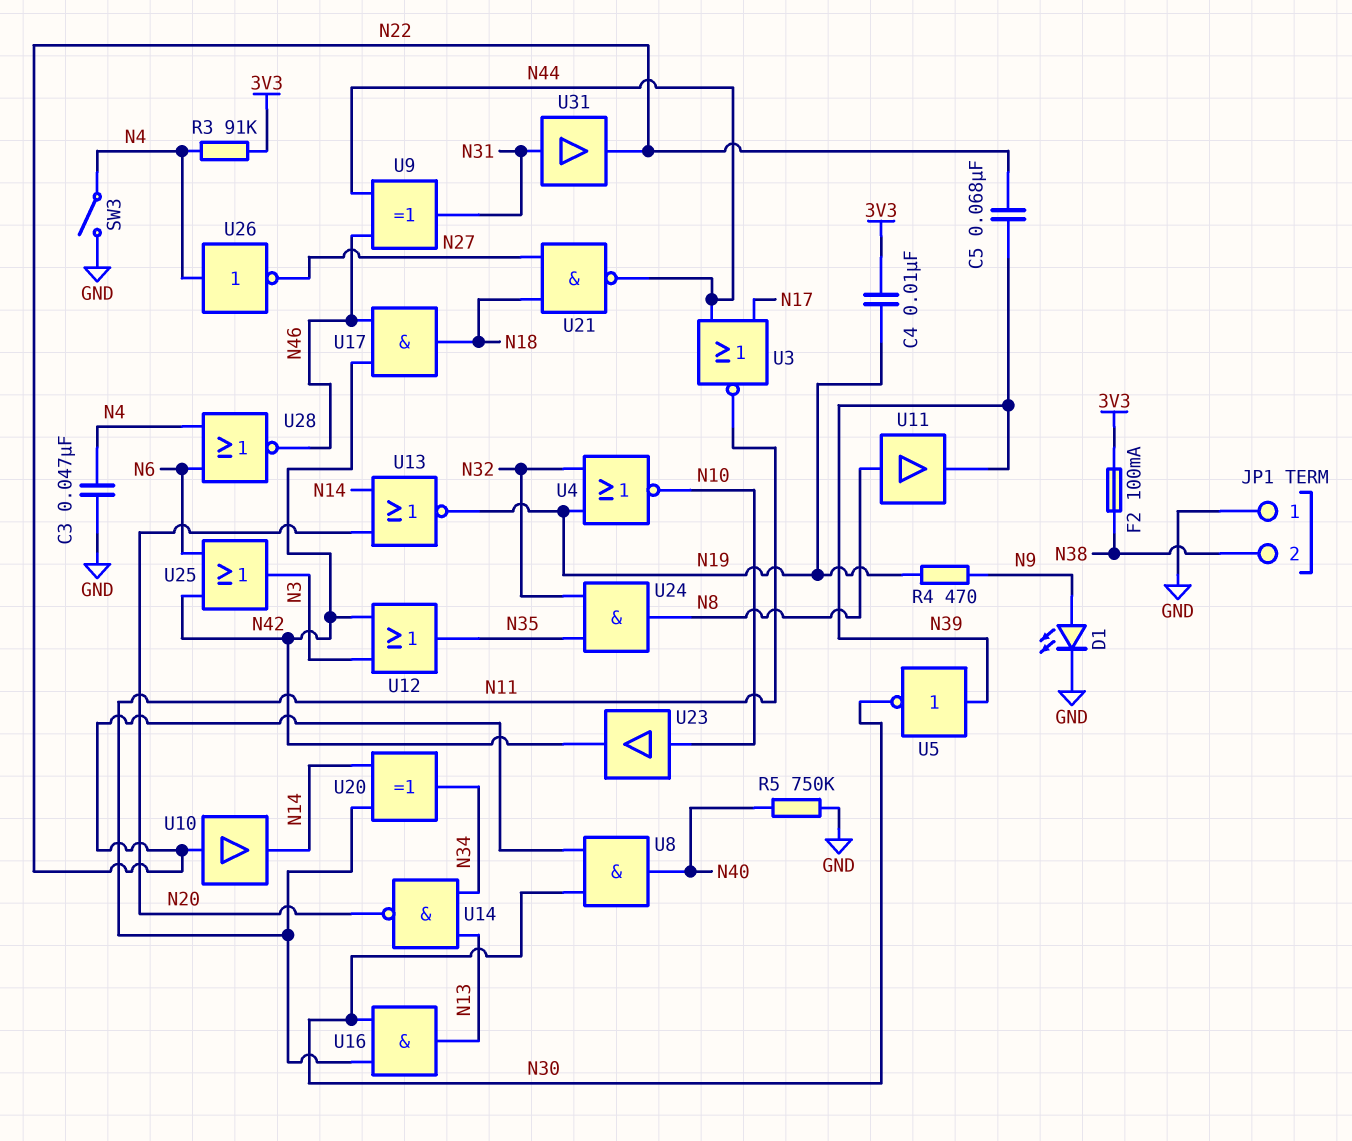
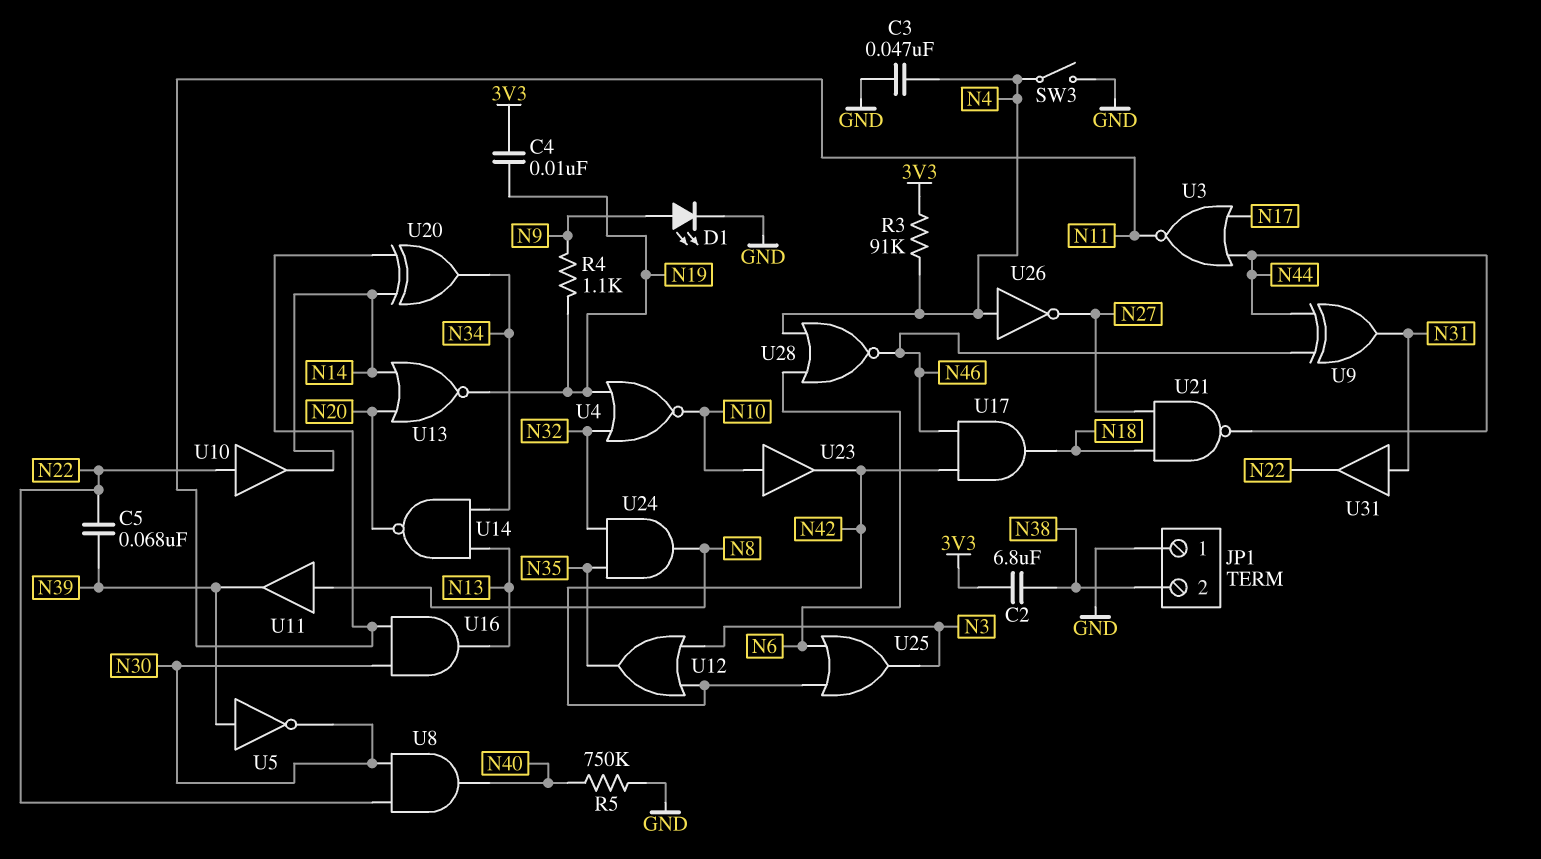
C2: none -> 6.8uF (3V3, N38)
F2: 100mA (3V3, N38) -> none
R4: 470 (N9, N19) -> 1.1k (N9, N19)

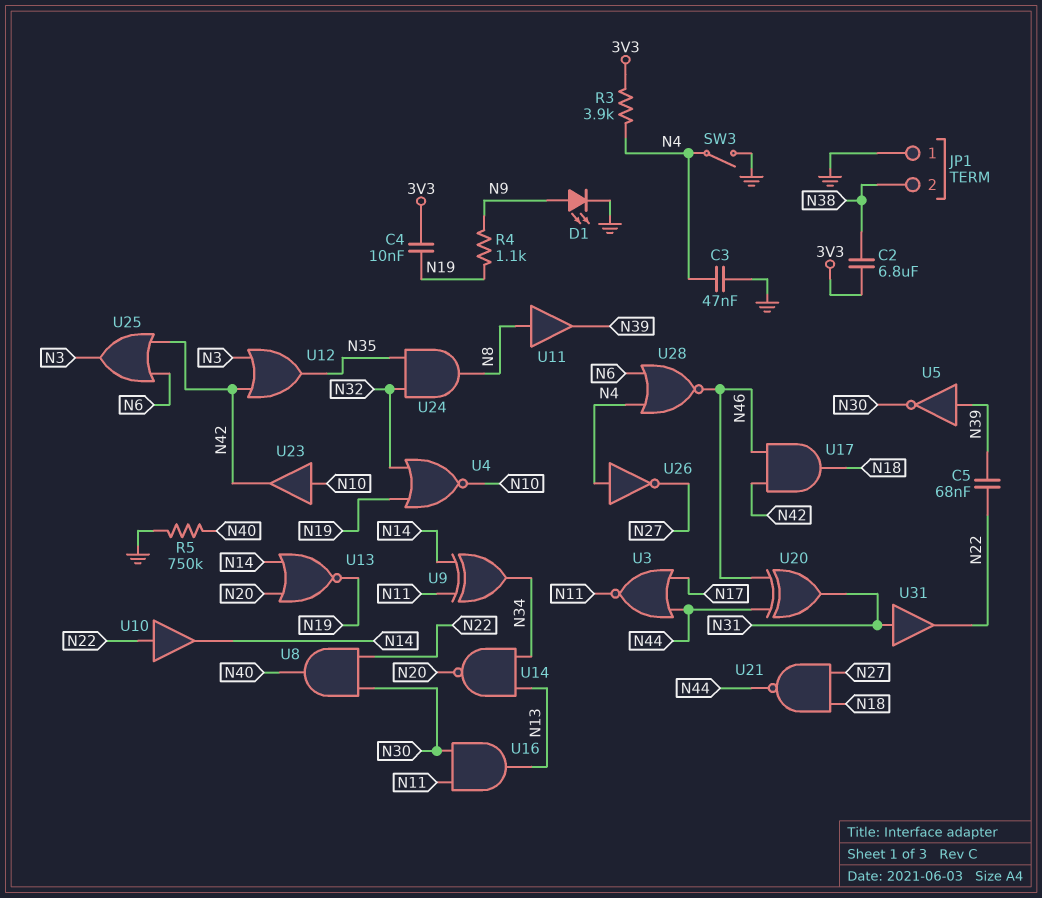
R3: 91k (3V3, N4) -> 3.9k (3V3, N4)
U9: XOR (in N44, in N46, out N31) -> XOR (in N11, in N14, out N34)
U20: XOR (in N11, in N14, out N34) -> XOR (in N44, in N46, out N31)

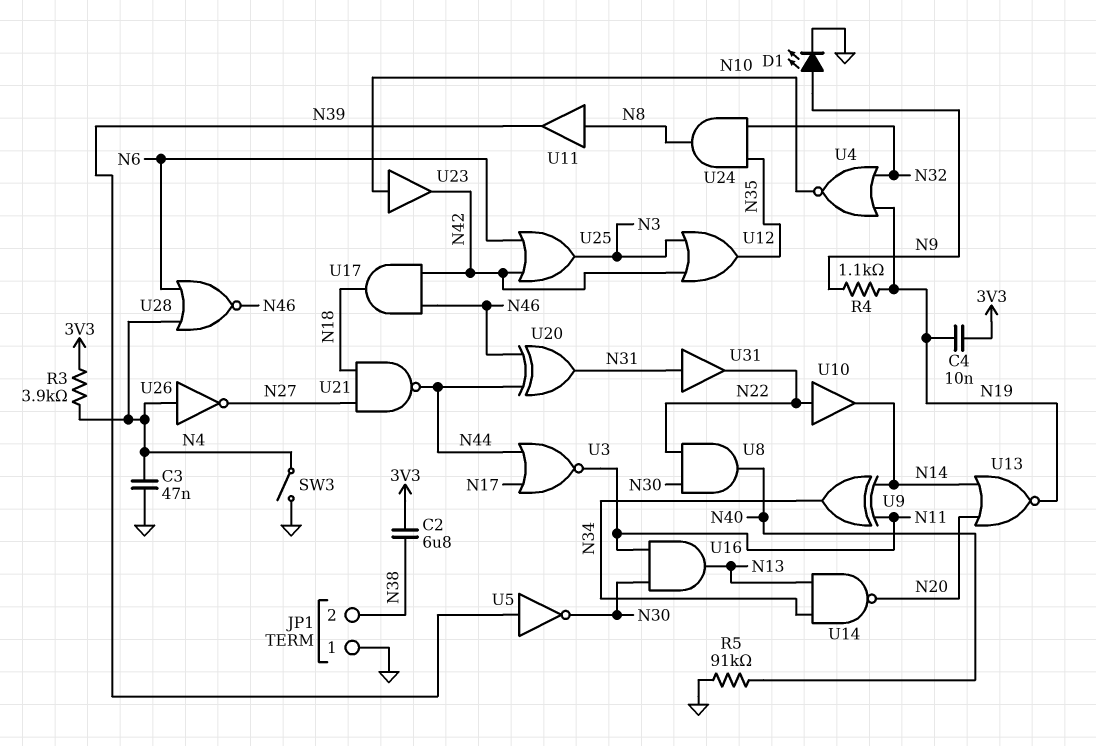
C5: 68nF (N22, N39) -> none
R5: 750k (GND, N40) -> 91k (GND, N40)

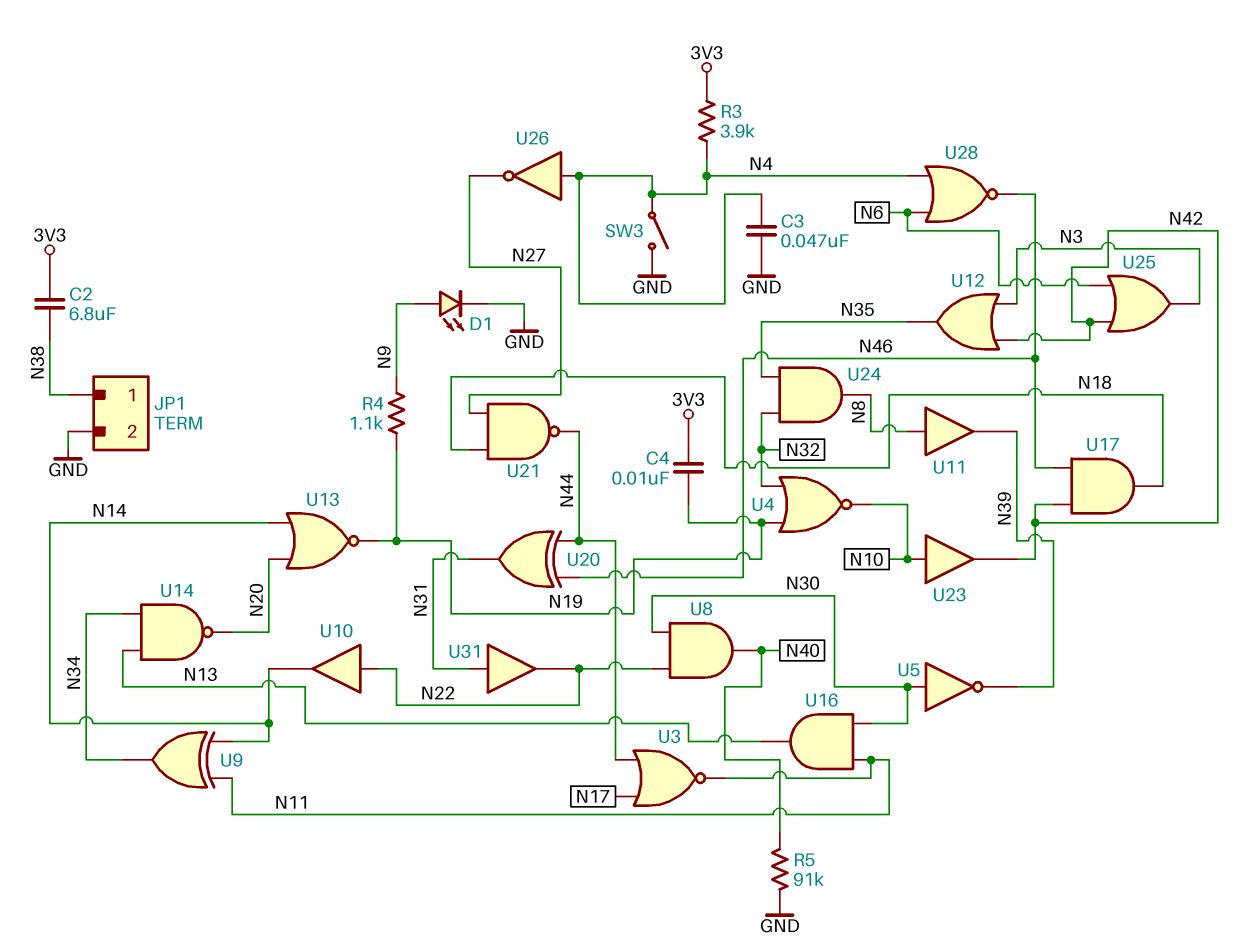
JP1 pin 1: GND -> N38
JP1 pin 2: N38 -> GND
U5: NOT (in N39, out N30) -> NOT (in N30, out N39)

